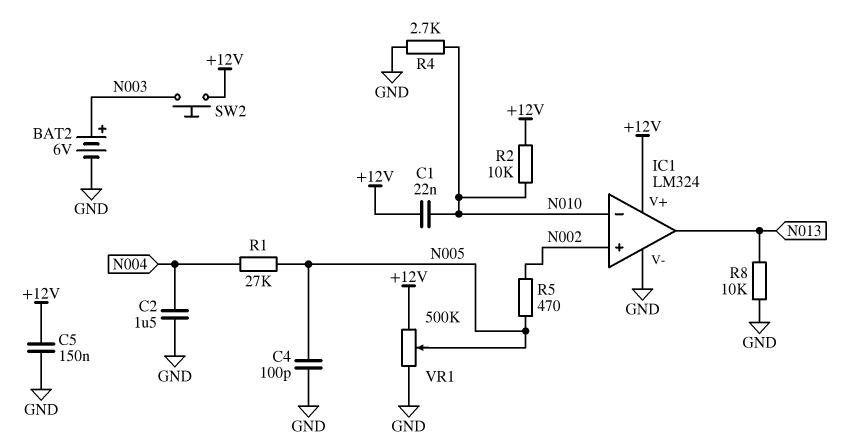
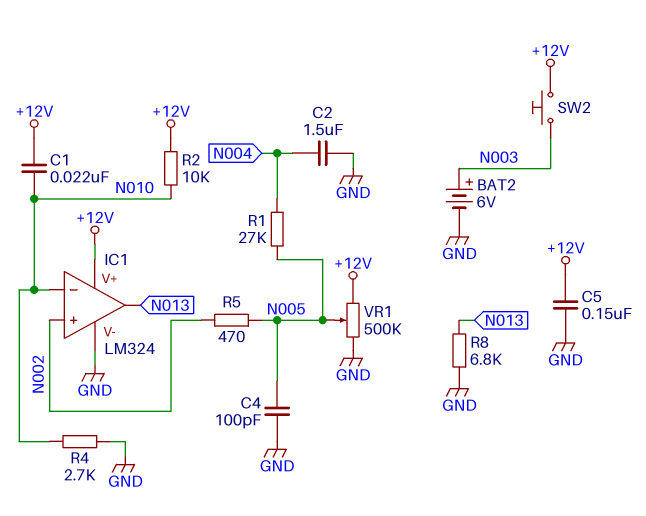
R8: 10k (GND, N013) -> 6.8k (GND, N013)

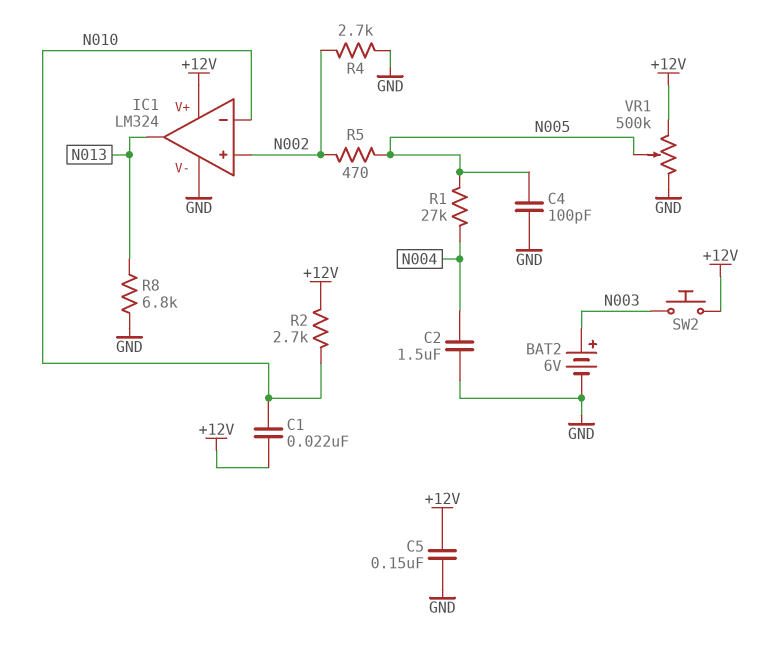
R2: 10k (+12V, N010) -> 2.7k (+12V, N010)
R4: 2.7k (GND, N010) -> 2.7k (GND, N002)

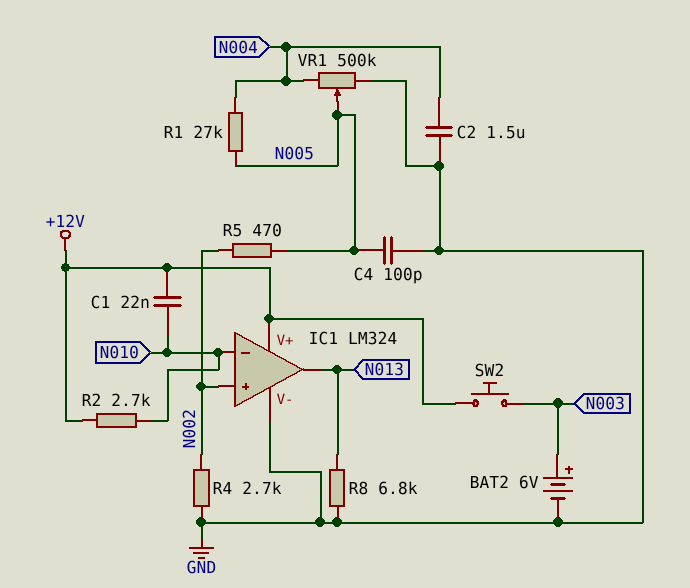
C5: 150nF (+12V, GND) -> none
VR1: 500k (+12V, GND, wiper N005) -> 500k (GND, N004, wiper N005)

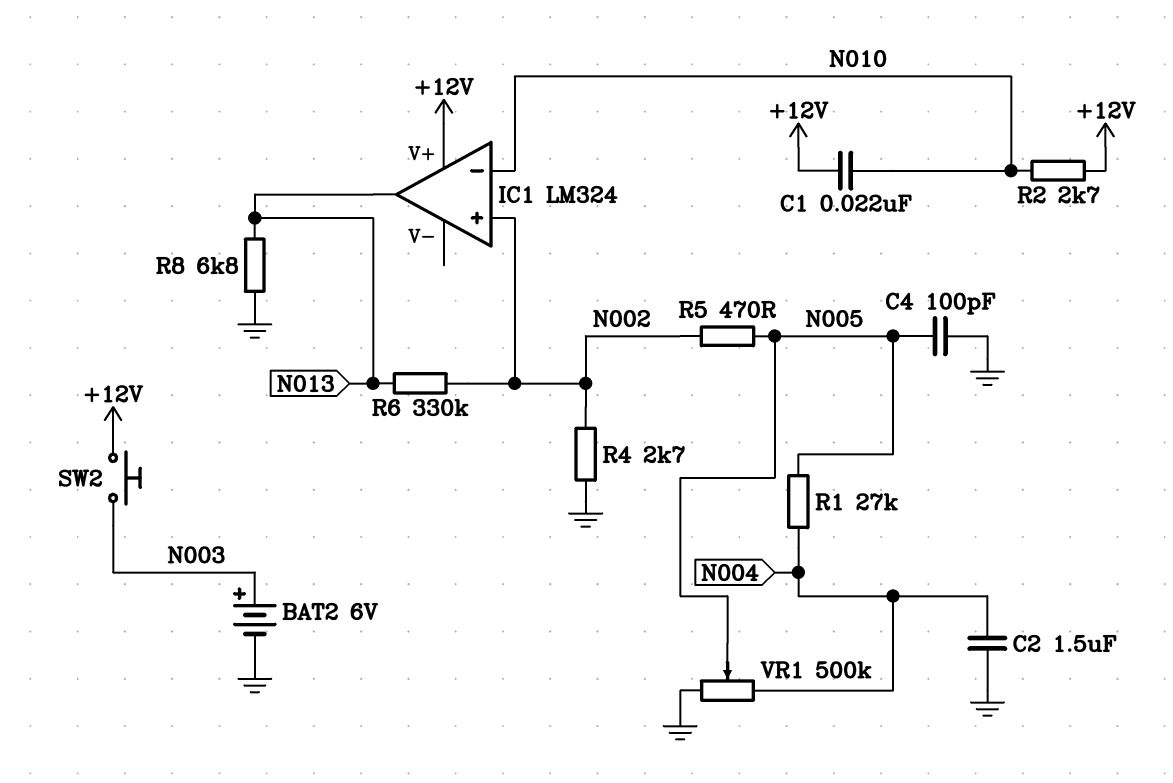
IC1 pin V-: GND -> none
R6: none -> 330k (N002, N013)

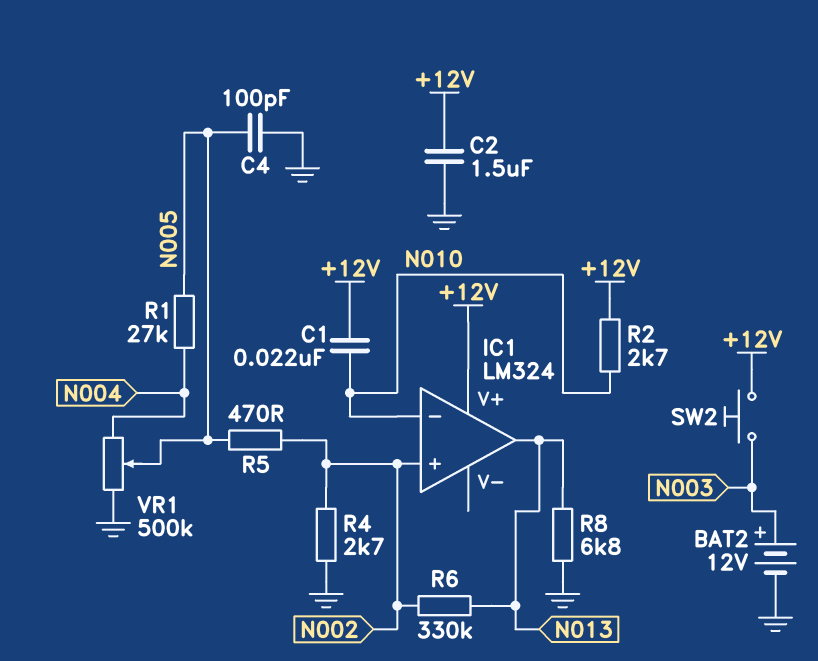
BAT2: 6V (plus N003, minus GND) -> 12V (plus N003, minus GND)
C2: 1.5uF (GND, N004) -> 1.5uF (+12V, GND)

